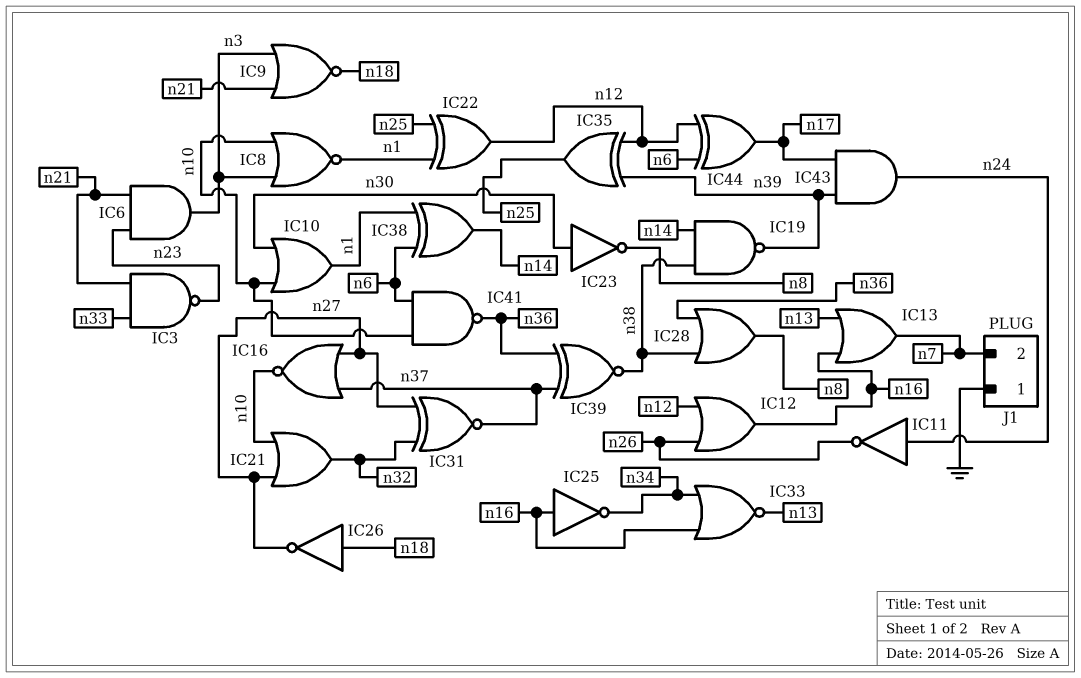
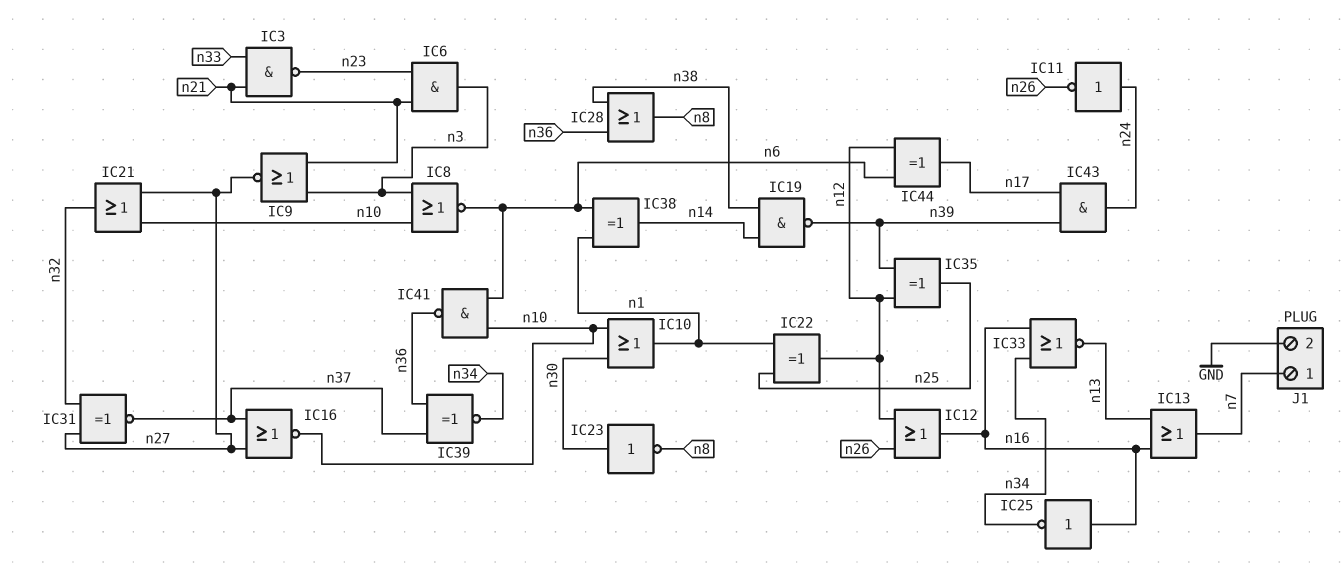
IC8: NOR (in n3, in n10, out n1) -> NOR (in n3, in n10, out n6)
IC9: NOR (in n3, in n21, out n18) -> NOR (in n3, in n21, out n27)
IC26: NOT (in n18, out n27) -> none
IC39: XNOR (in n36, in n37, out n38) -> XNOR (in n36, in n37, out n34)
J1 pin 1: GND -> n7
J1 pin 2: n7 -> GND

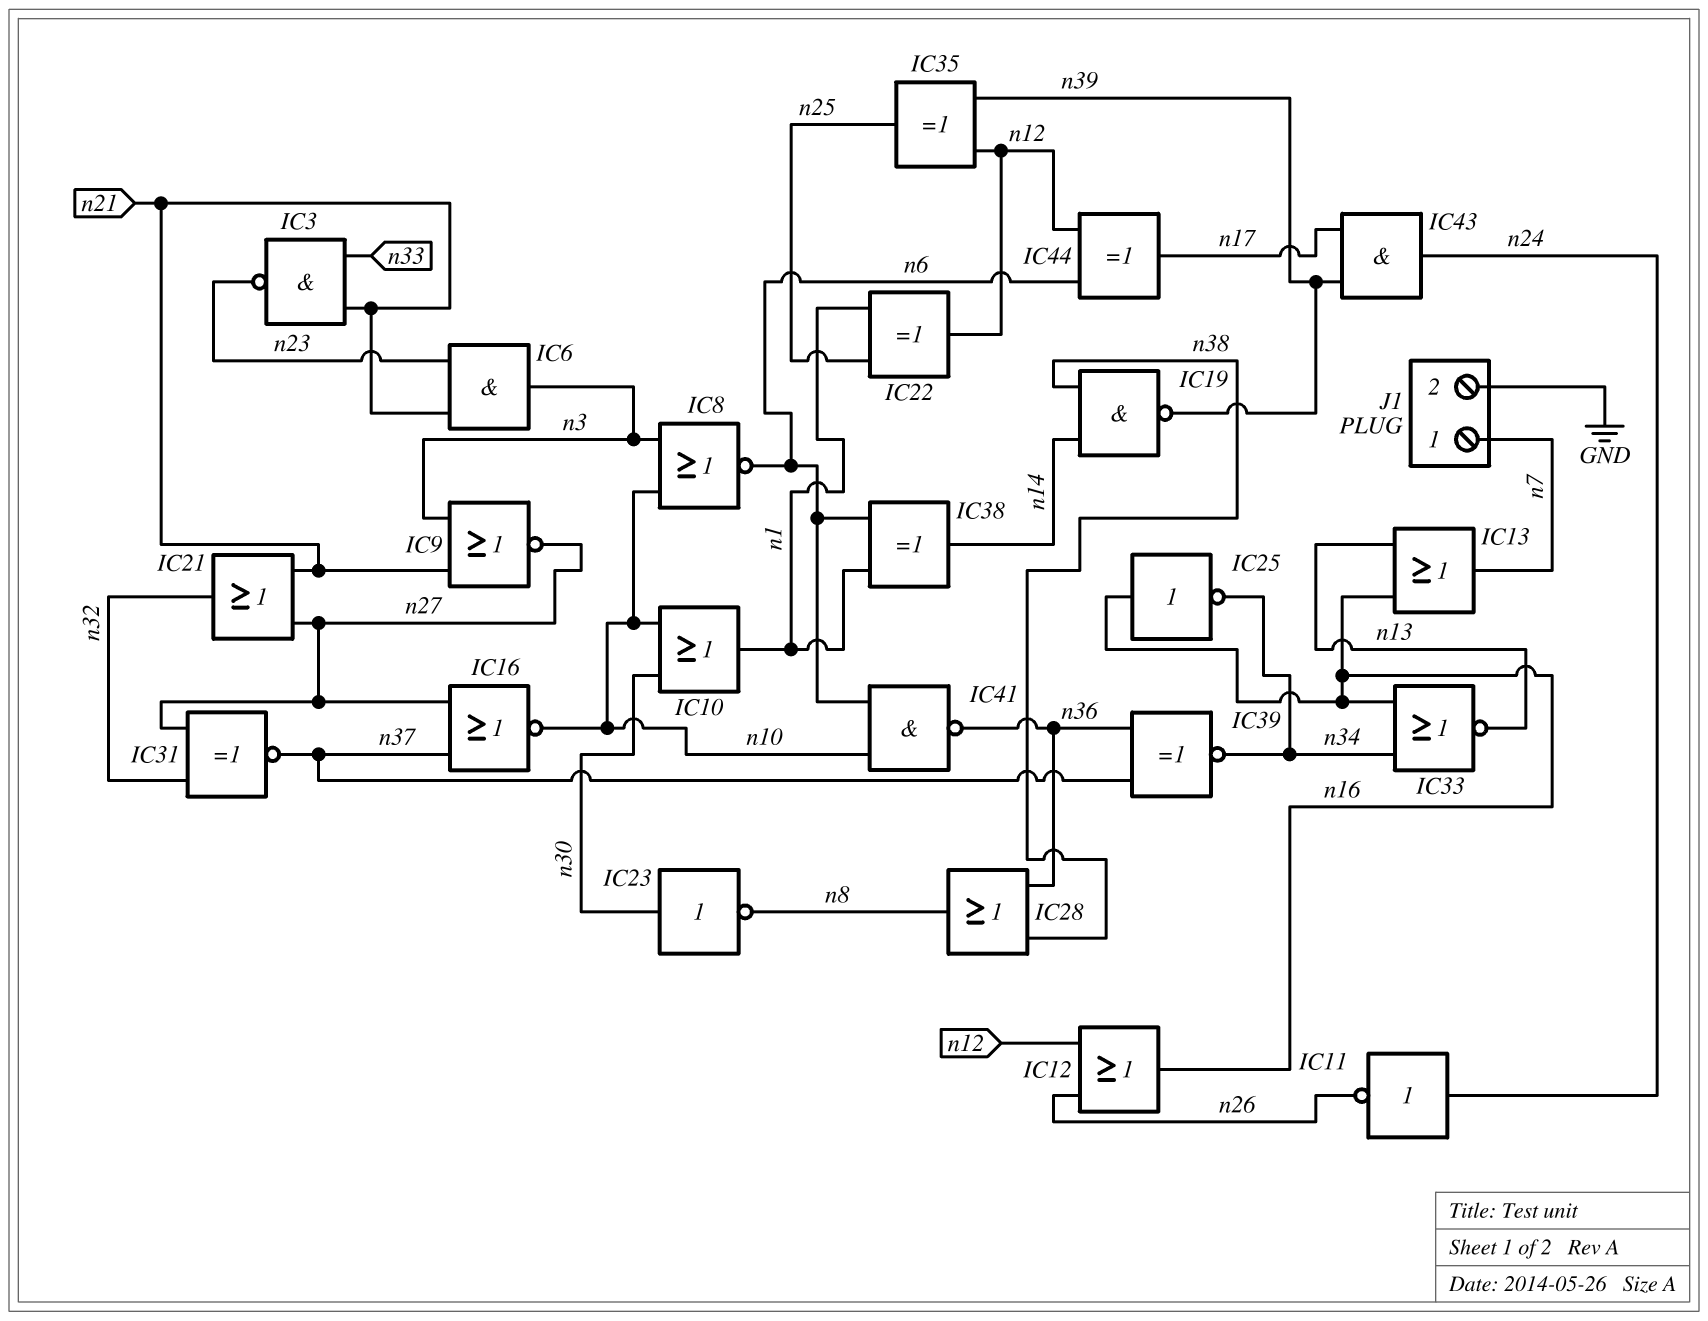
IC21: OR (in n10, in n27, out n32) -> OR (in n21, in n27, out n32)

